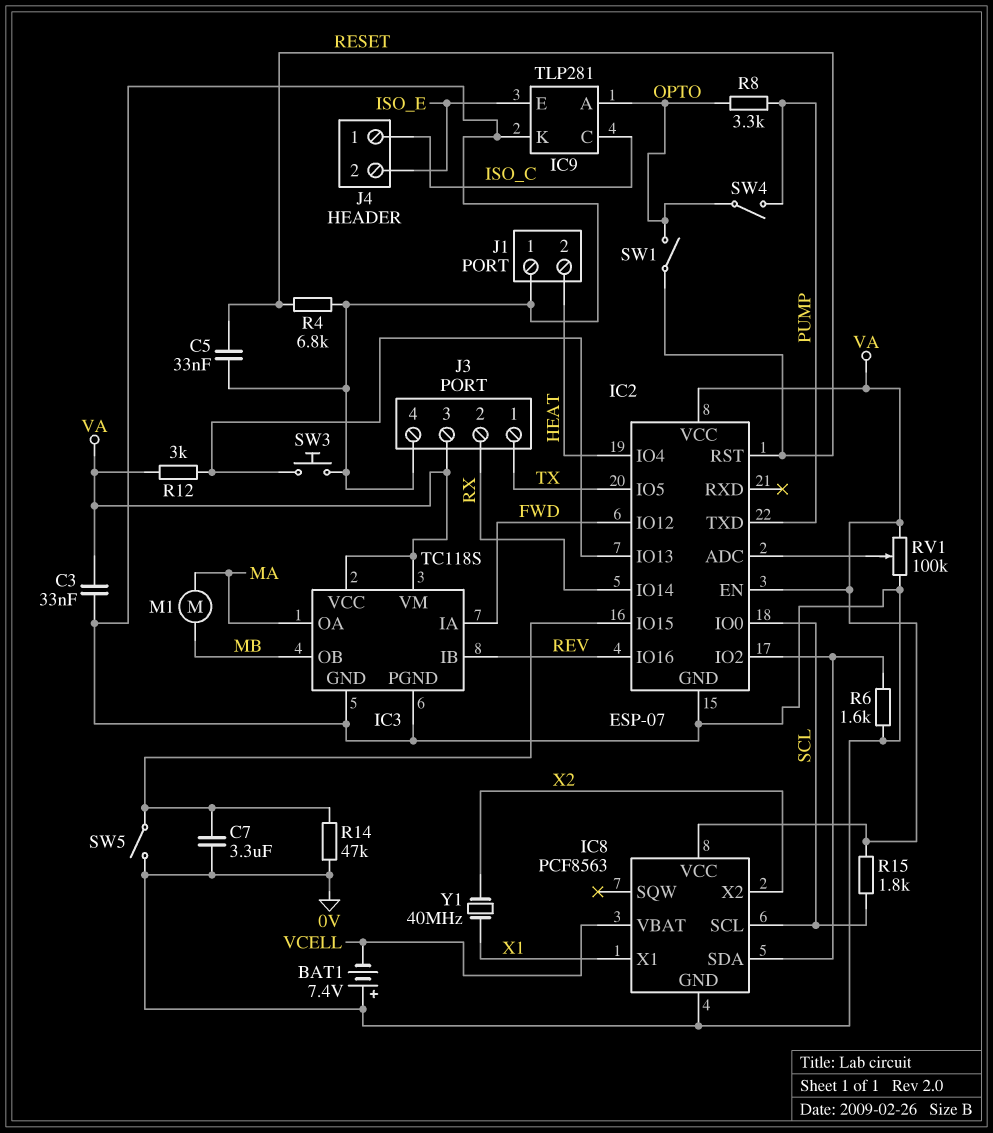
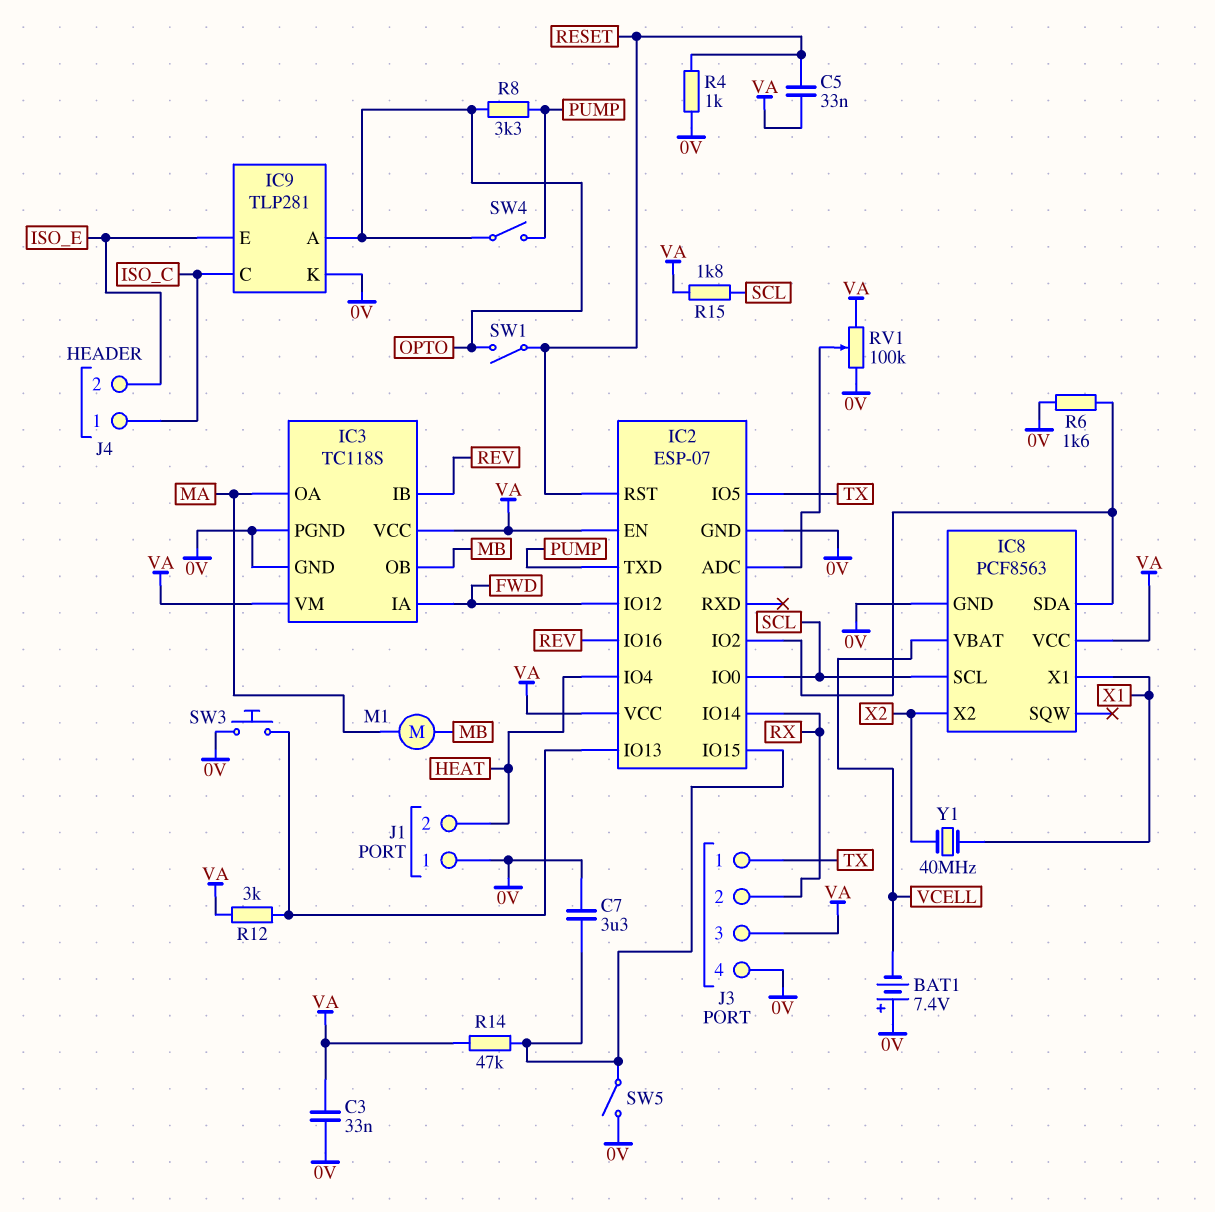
C5: 33nF (0V, RESET) -> 33nF (RESET, VA)
R4: 6.8k (0V, RESET) -> 1k (0V, RESET)
R14: 47k (0V, IC2/IO15) -> 47k (IC2/IO15, VA)

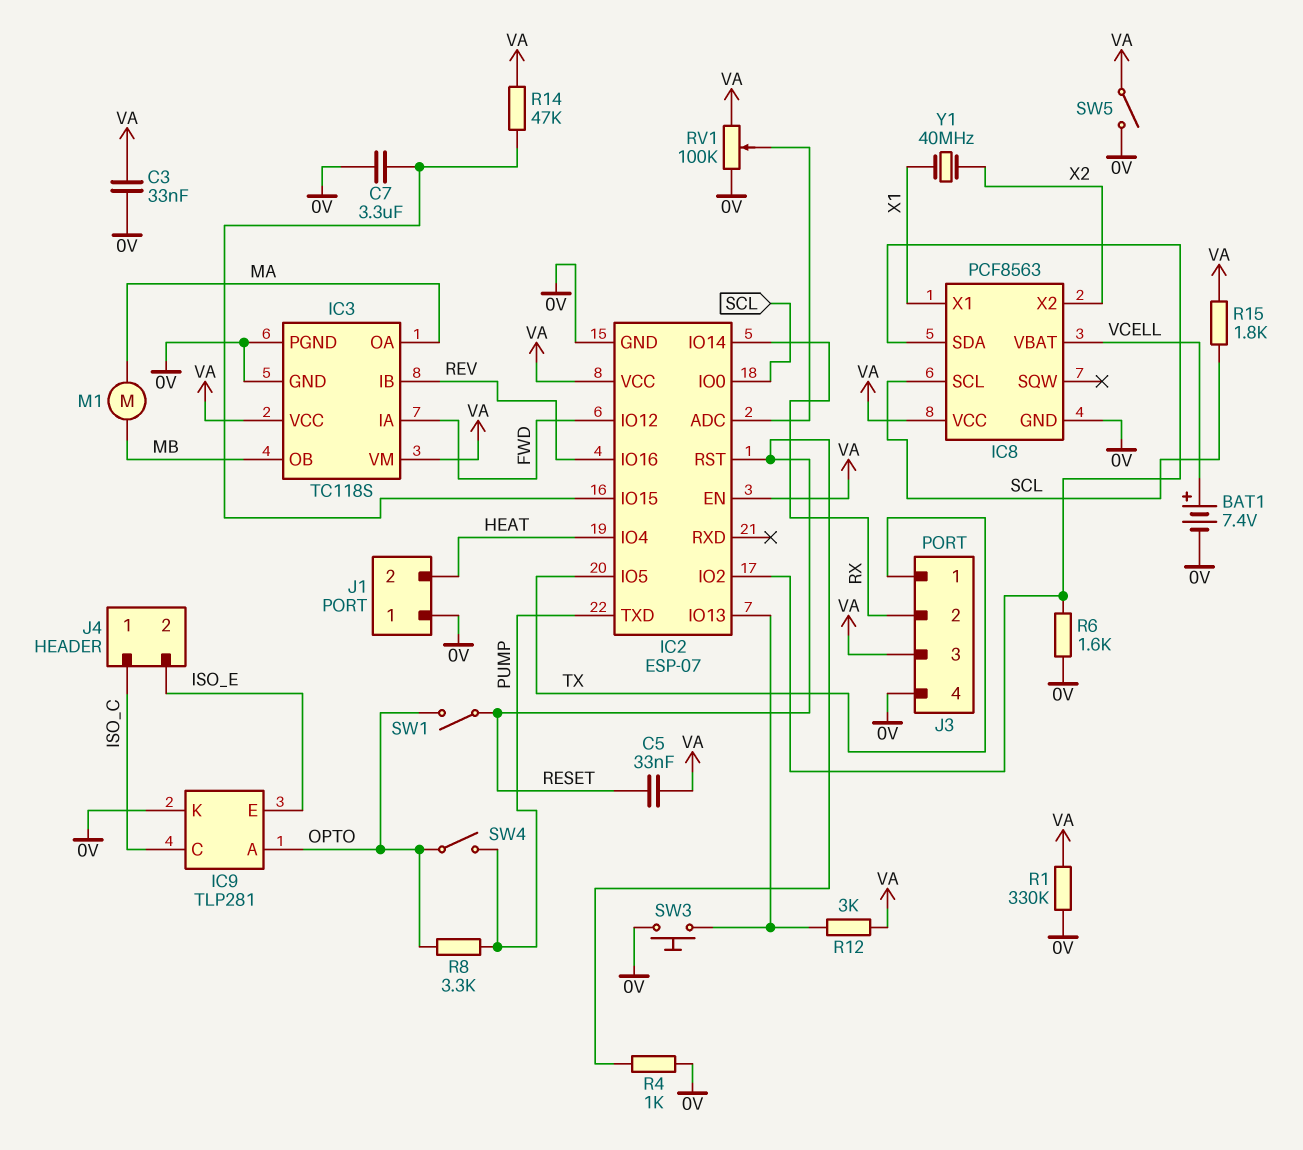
BAT1: 7.4V (plus 0V, minus VCELL) -> 7.4V (plus VCELL, minus 0V)
R1: none -> 330k (0V, VA)
SW5: switch (0V, IC2/IO15) -> switch (0V, VA)

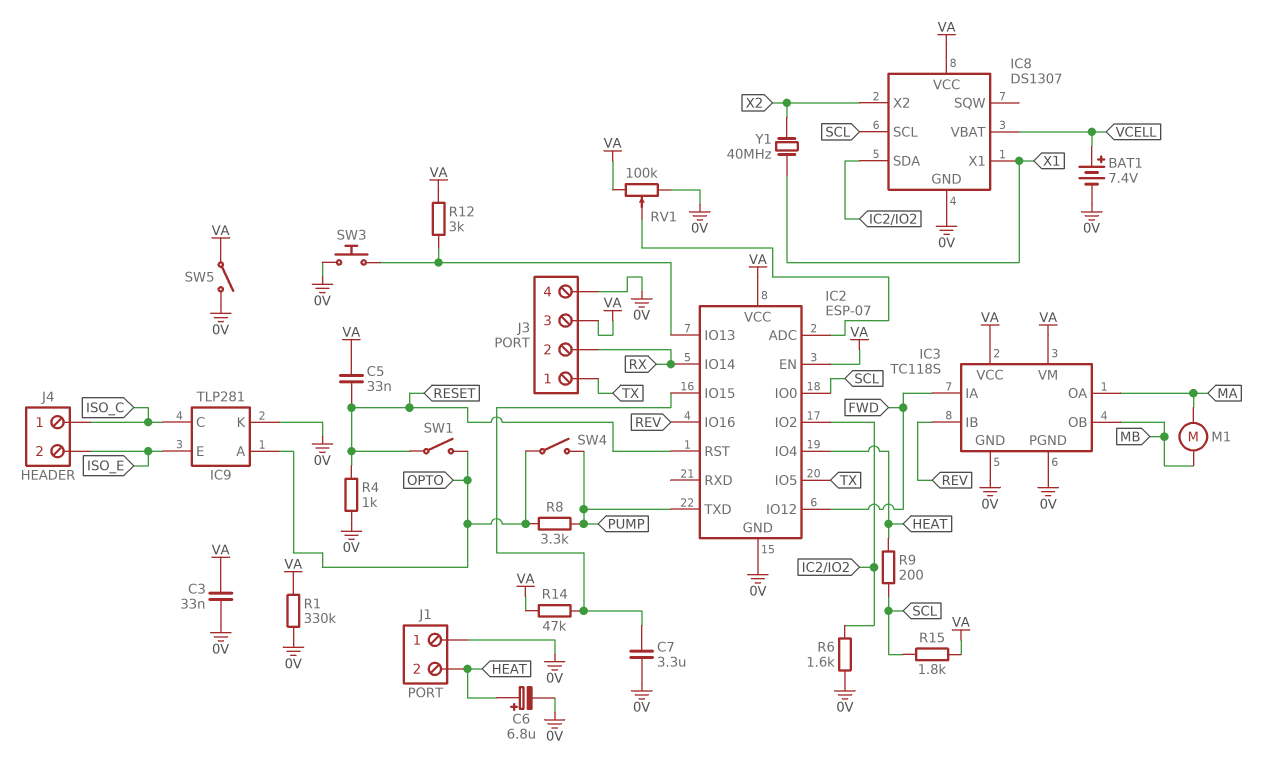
C6: none -> 6.8uF (plus HEAT, minus 0V)
IC8: PCF8563 -> DS1307
R9: none -> 200 (HEAT, SCL)

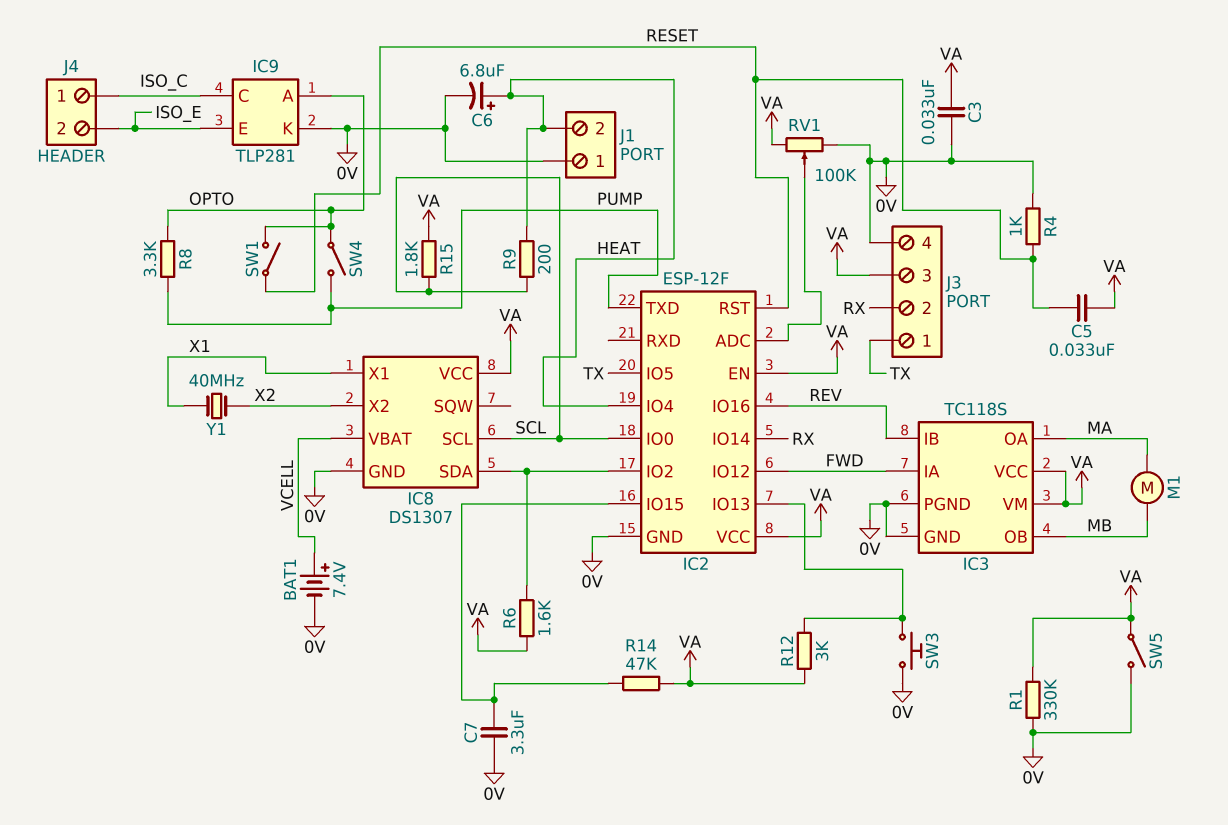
IC2: ESP-07 -> ESP-12F
R6: 1.6k (0V, IC2/IO2) -> 1.6k (IC2/IO2, VA)

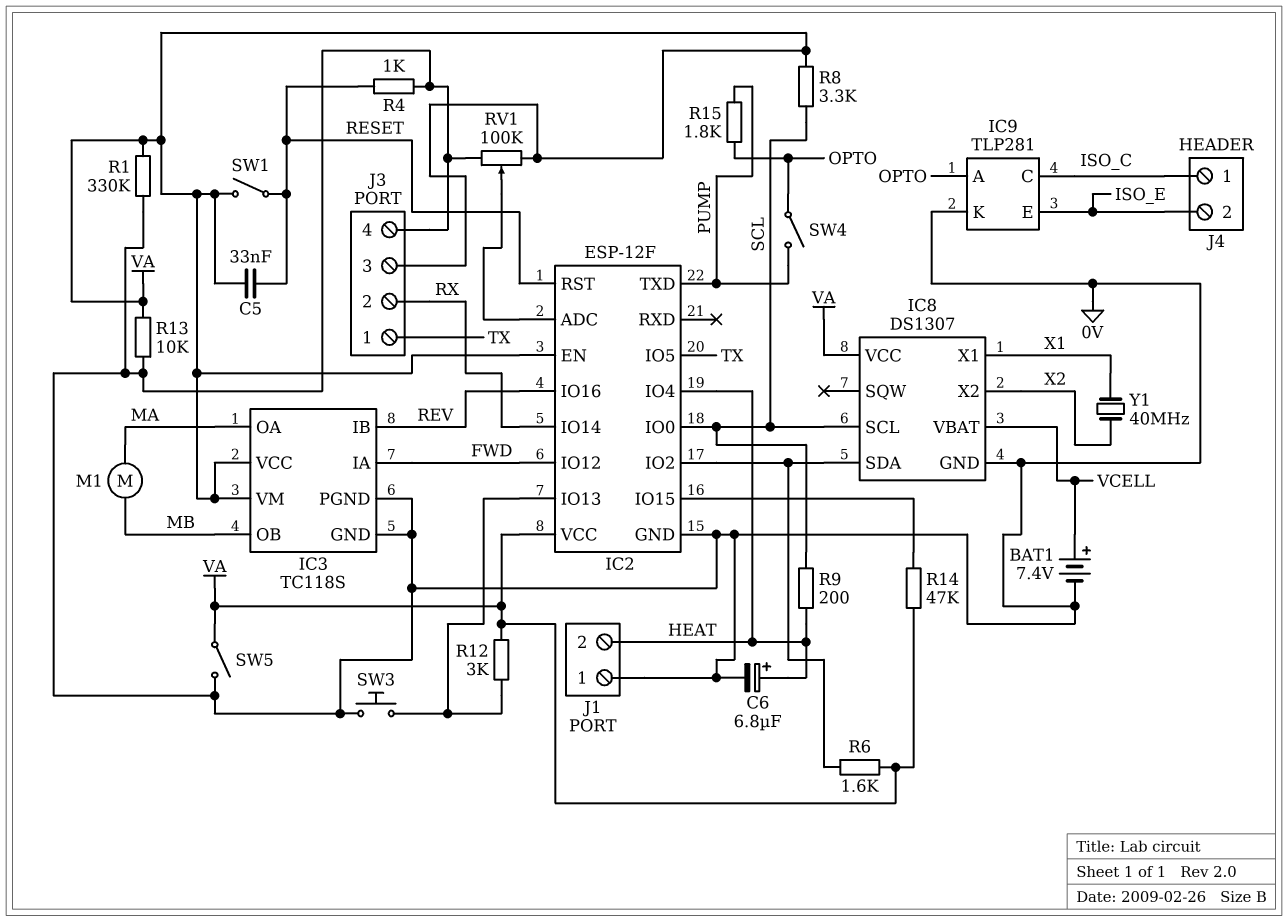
C3: 33nF (0V, VA) -> none
C7: 3.3uF (0V, IC2/IO15) -> none
R8: 3.3k (OPTO, PUMP) -> 3.3k (SCL, VA)
R13: none -> 10k (0V, VA)
R15: 1.8k (SCL, VA) -> 1.8k (OPTO, PUMP)
SW1: switch (OPTO, RESET) -> switch (RESET, VA)

